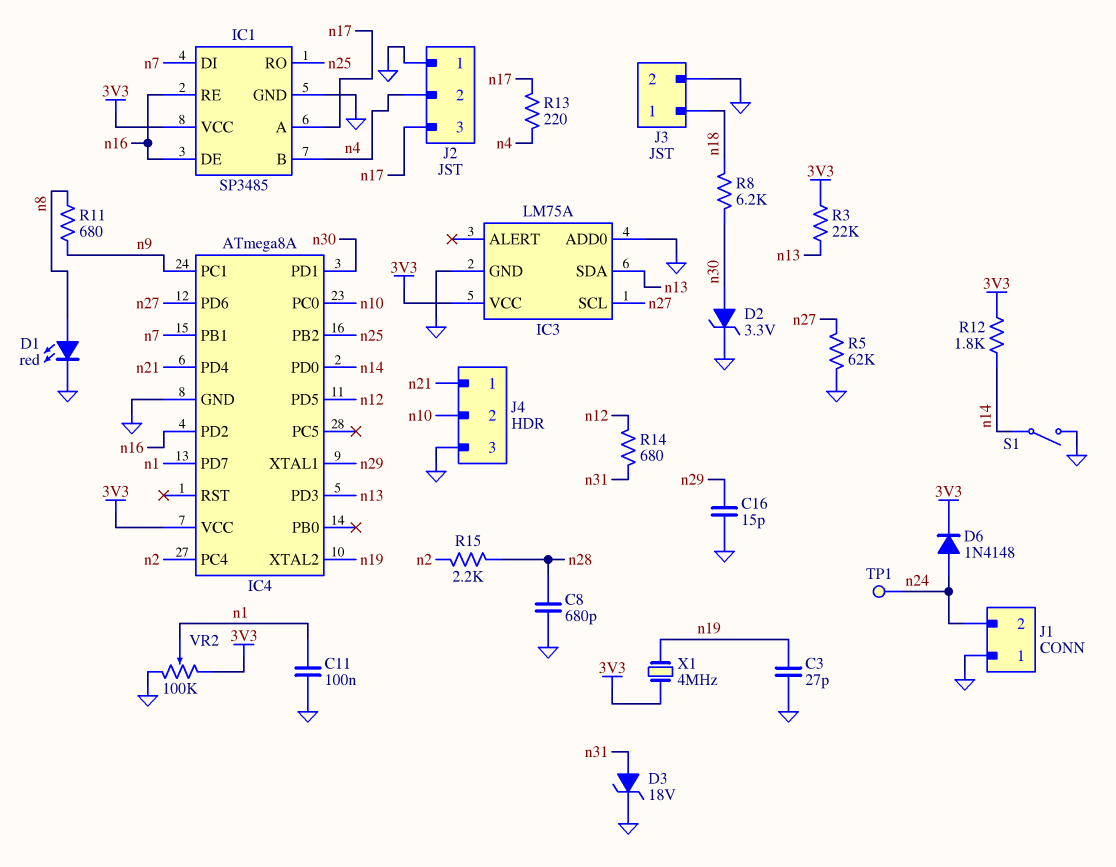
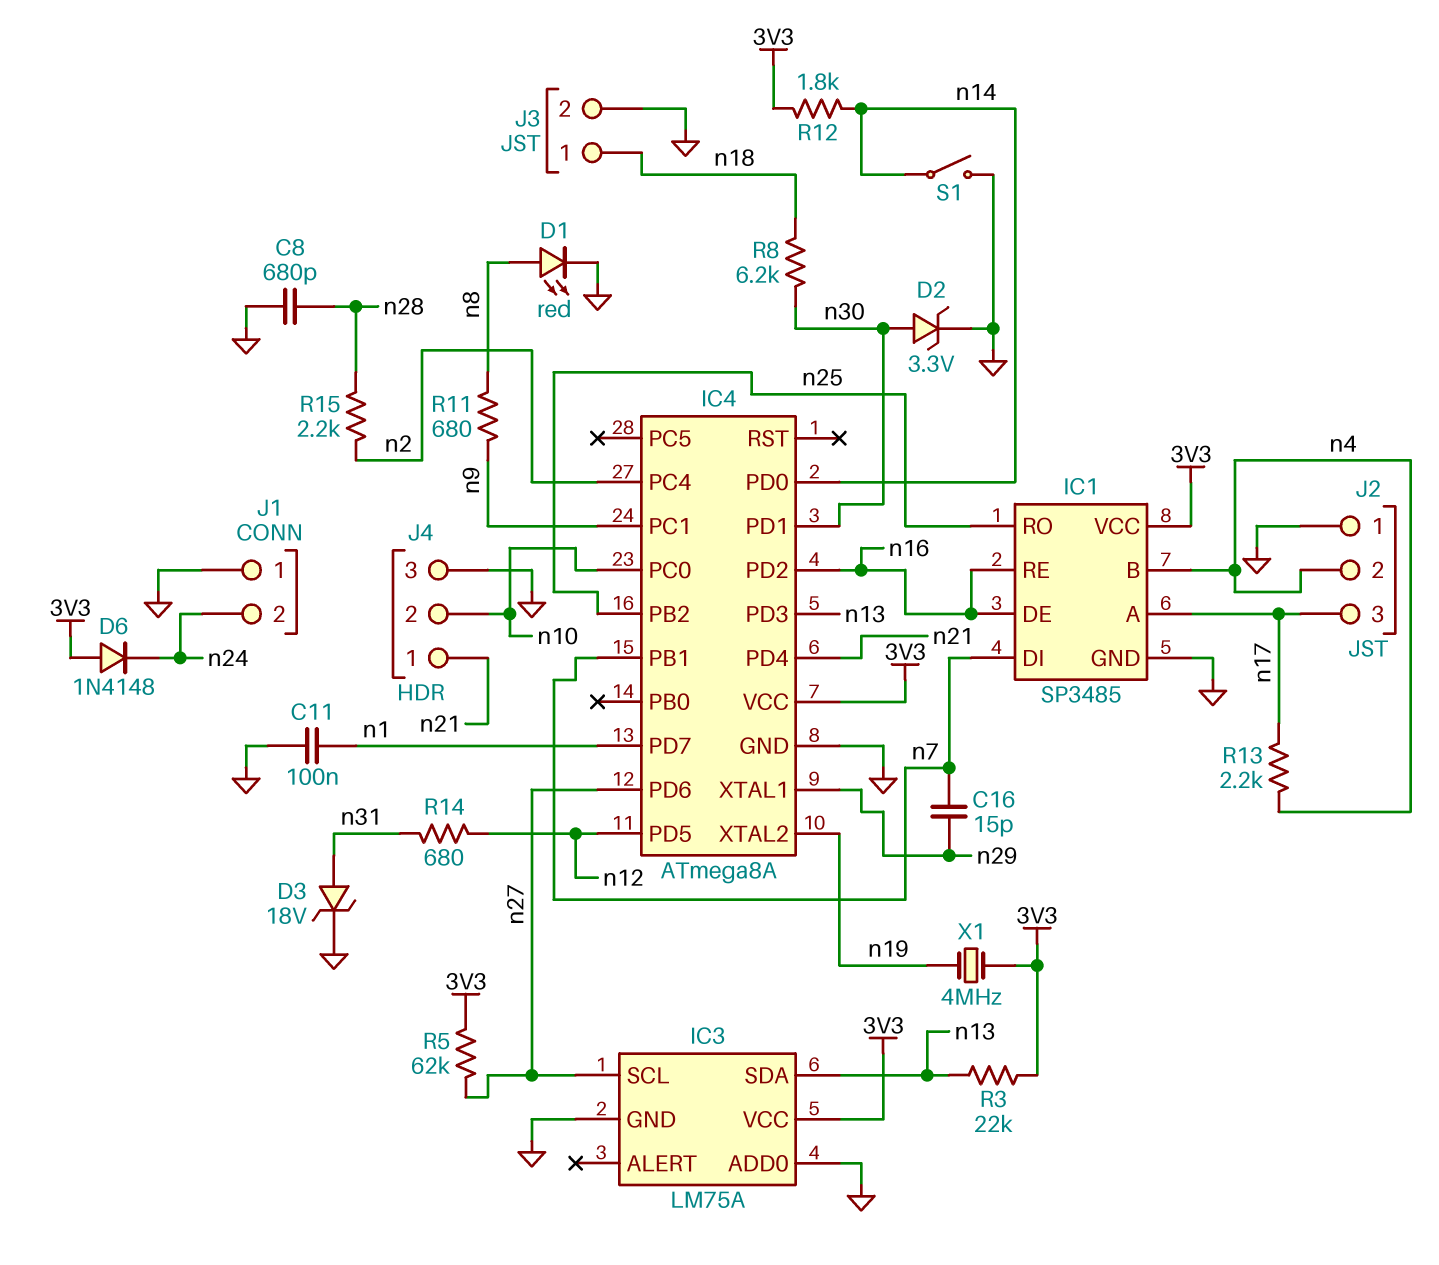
C3: 27pF (GND, n19) -> none
C16: 15pF (GND, n29) -> 15pF (n7, n29)
D6: diode 1N4148 (A n24, K 3V3) -> diode 1N4148 (A 3V3, K n24)
R5: 62k (GND, n27) -> 62k (3V3, n27)
R13: 220 (n4, n17) -> 2.2k (n4, n17)
TP1: test point (n24) -> none
VR2: 100k (3V3, GND, wiper n1) -> none

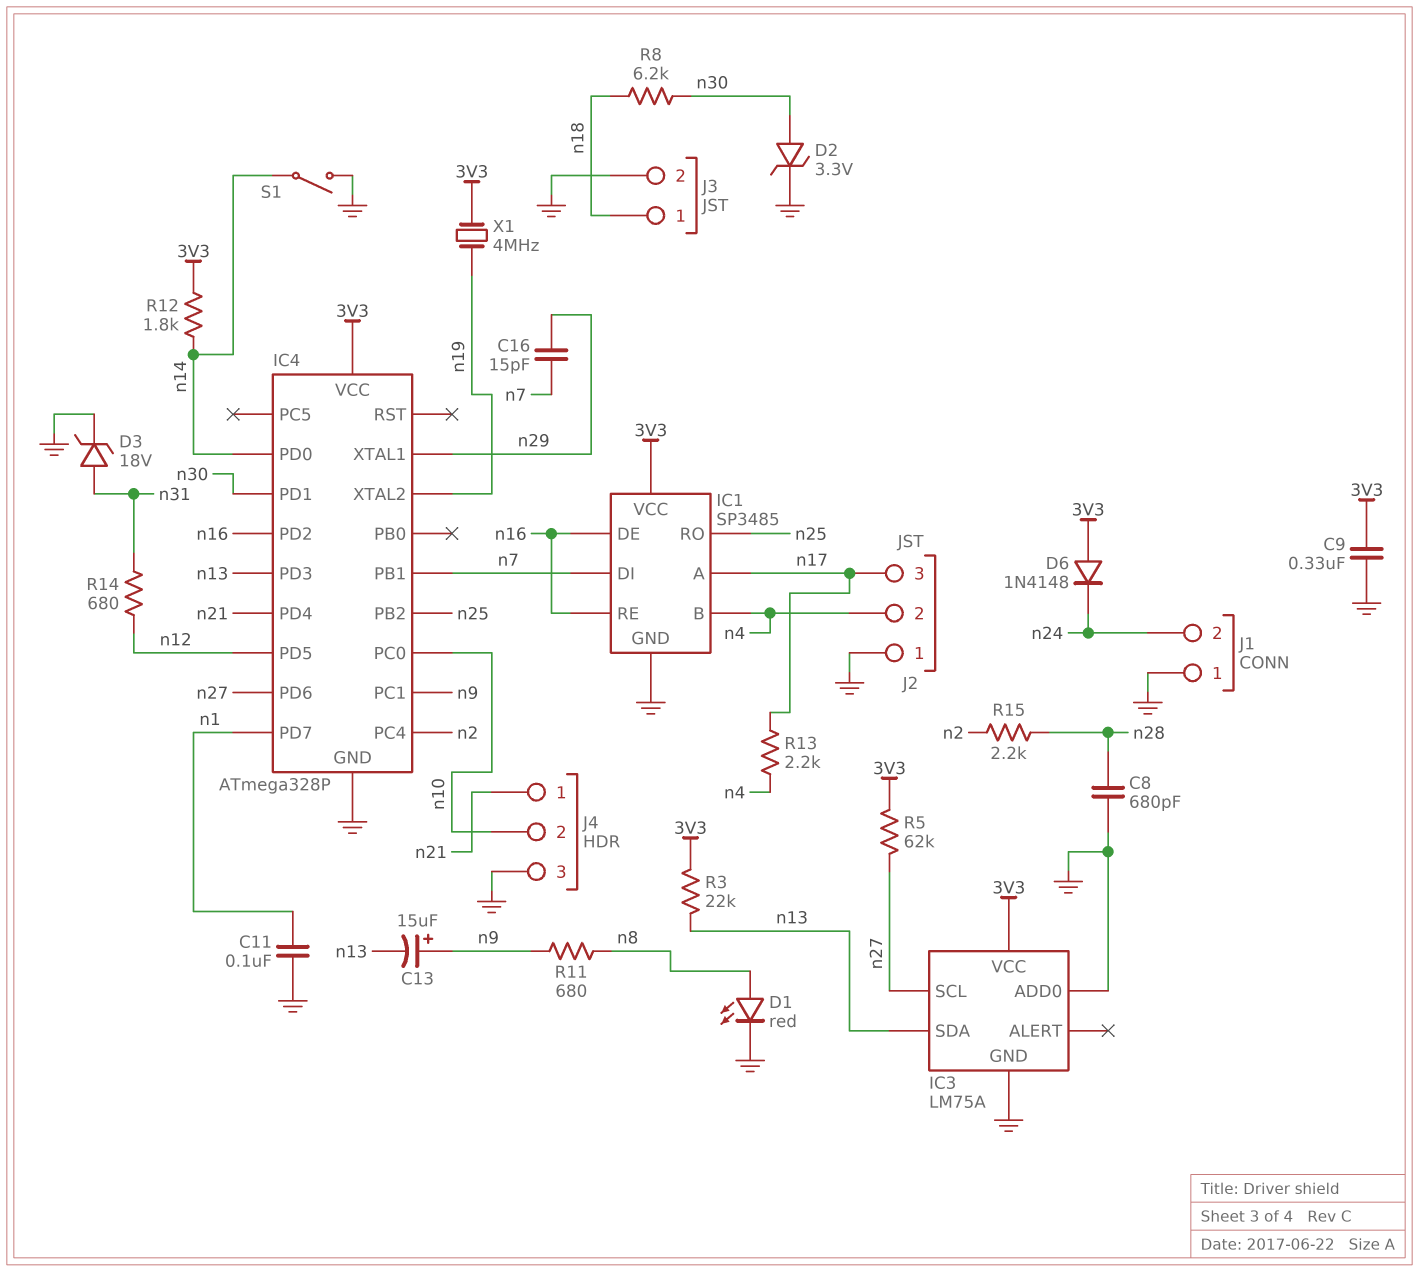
C9: none -> 330nF (3V3, GND)
C13: none -> 15uF (plus n9, minus n13)
IC4: ATmega8A -> ATmega328P

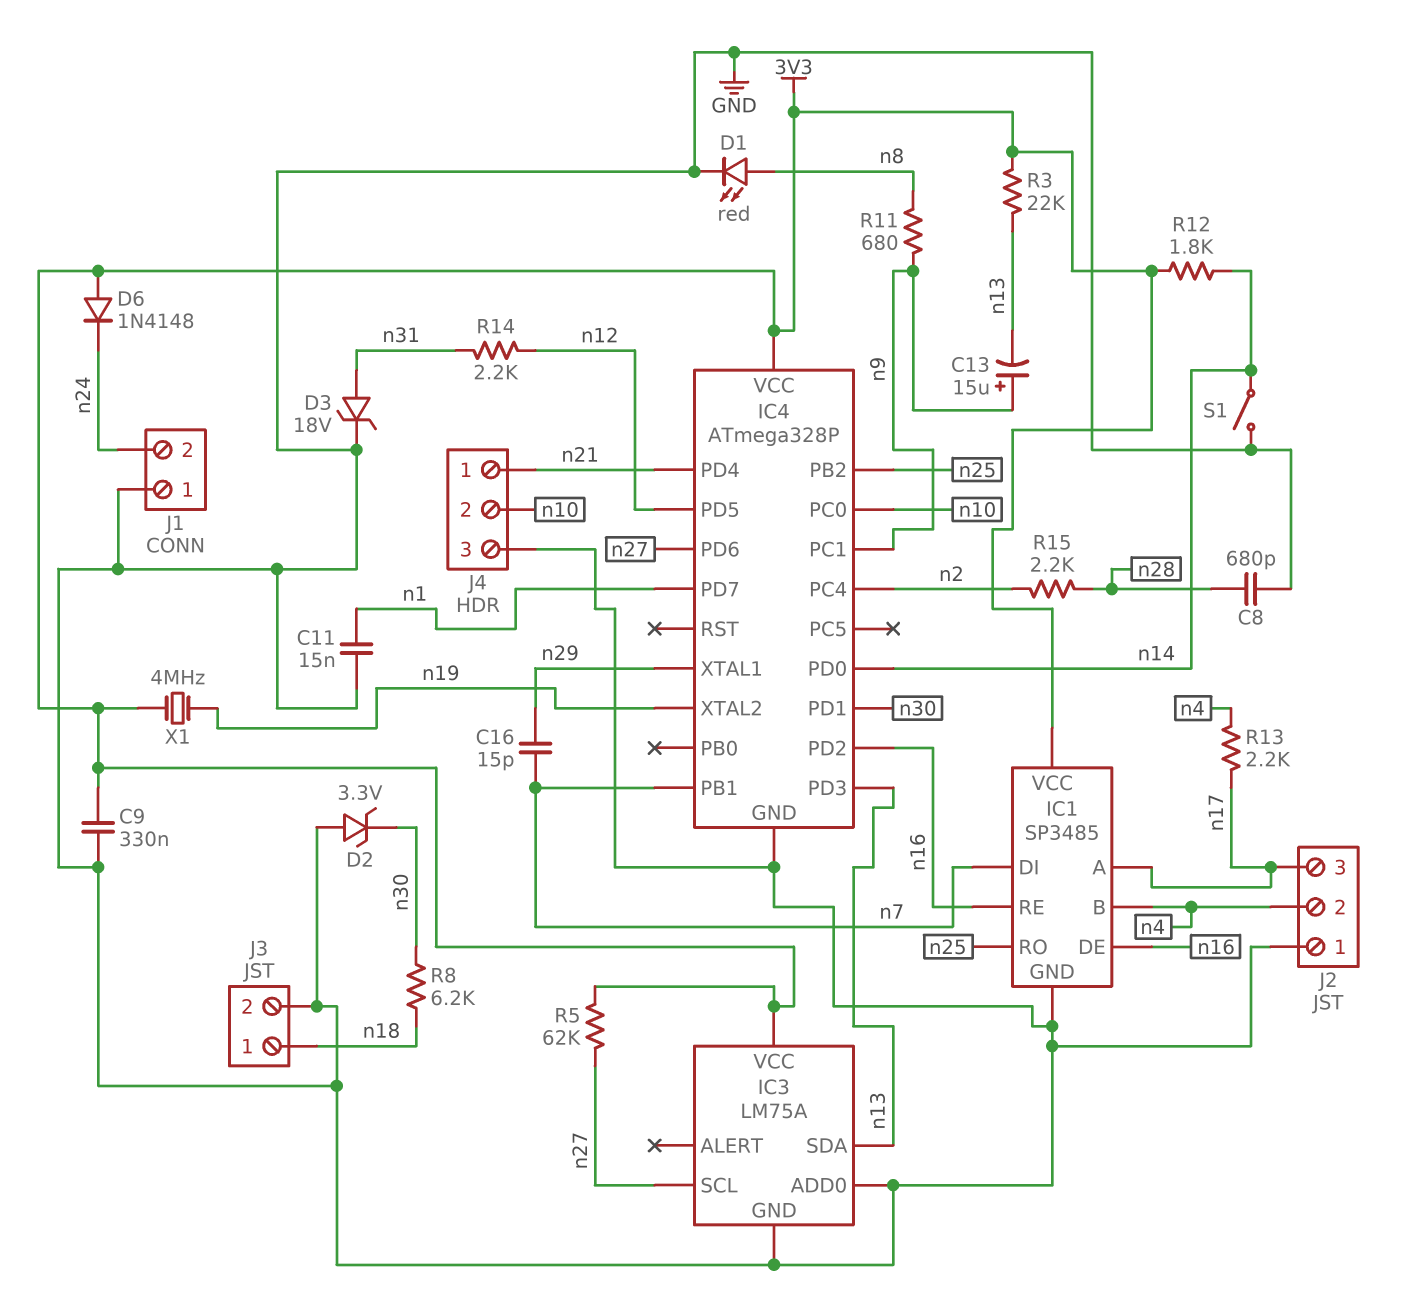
C11: 100nF (GND, n1) -> 15nF (GND, n1)
D2: zener 3.3V (A n30, K GND) -> zener 3.3V (A GND, K n30)
R14: 680 (n12, n31) -> 2.2k (n12, n31)

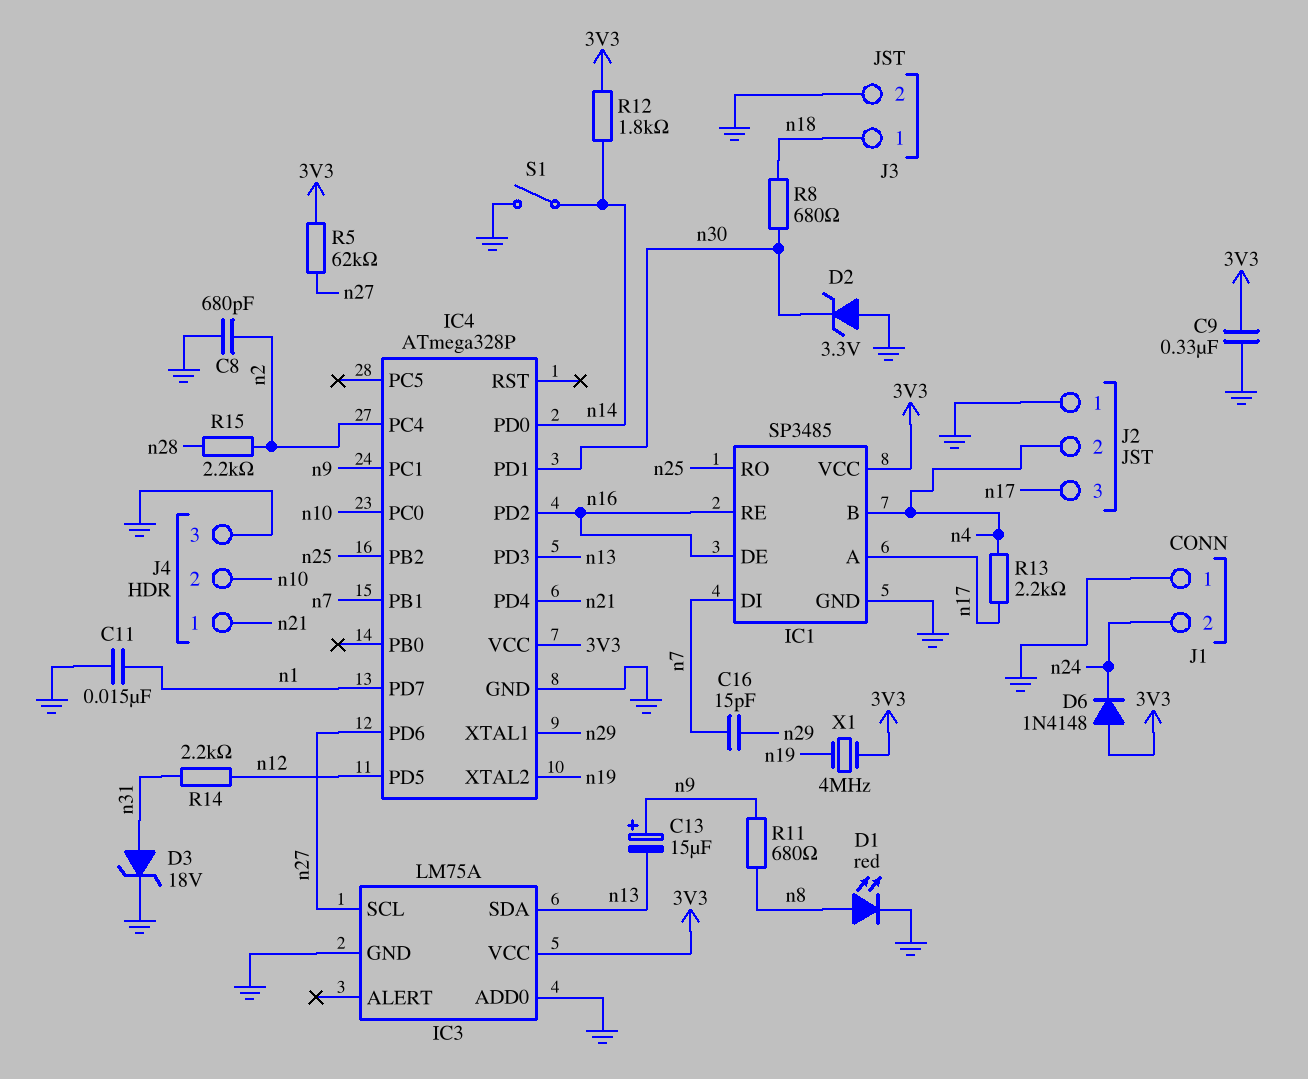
C8: 680pF (GND, n28) -> 680pF (GND, n2)
R3: 22k (3V3, n13) -> none
R8: 6.2k (n18, n30) -> 680 (n18, n30)

